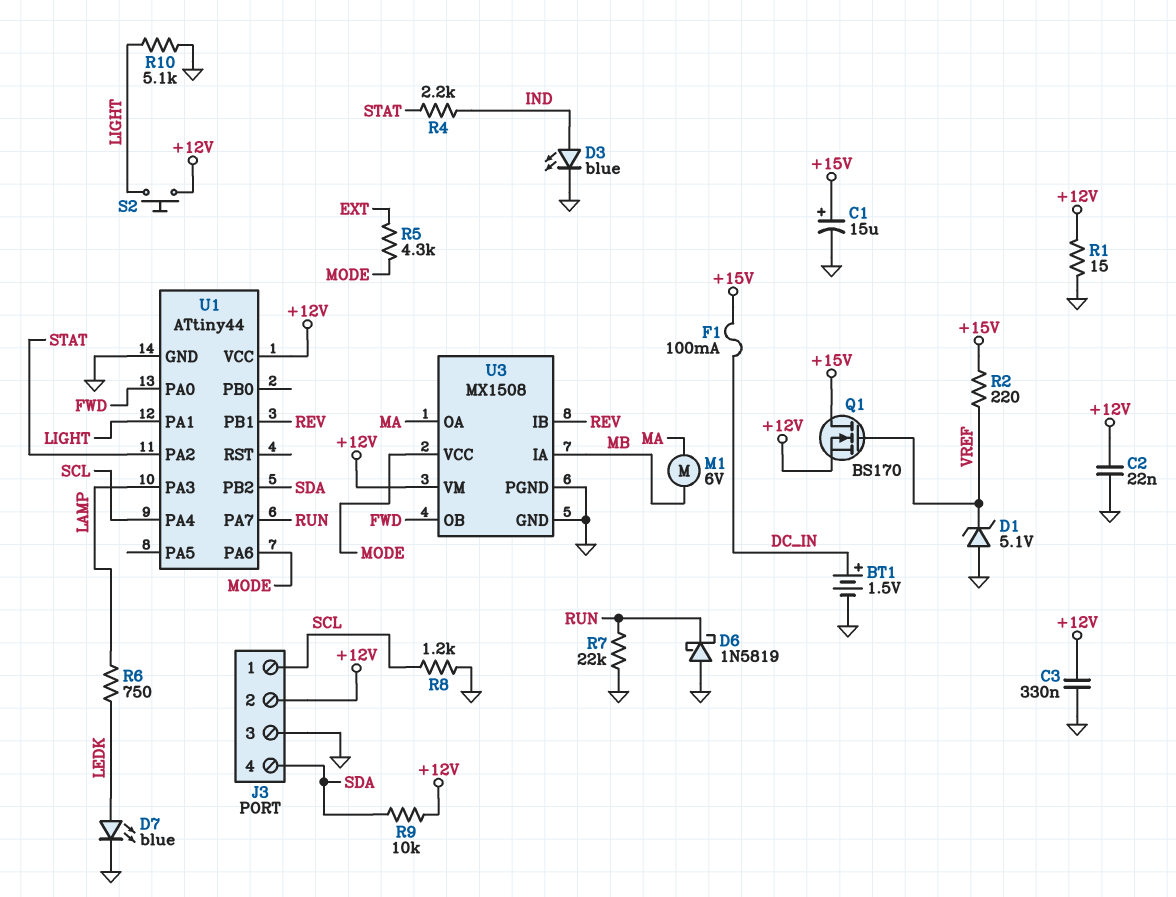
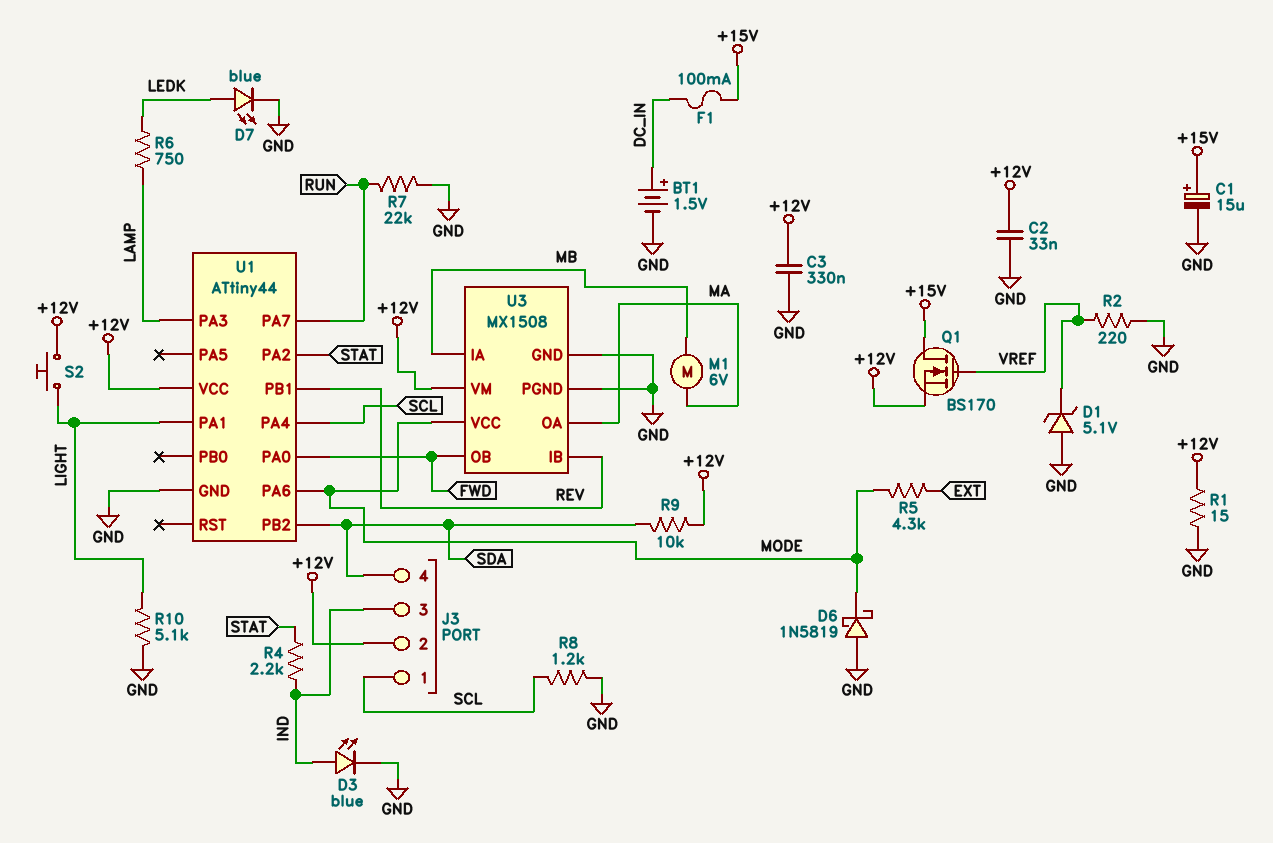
C2: 22nF (+12V, GND) -> 33nF (+12V, GND)
D6: schottky 1N5819 (A GND, K RUN) -> schottky 1N5819 (A GND, K MODE)
J3 pin 3: GND -> IND
R2: 220 (+15V, VREF) -> 220 (GND, VREF)

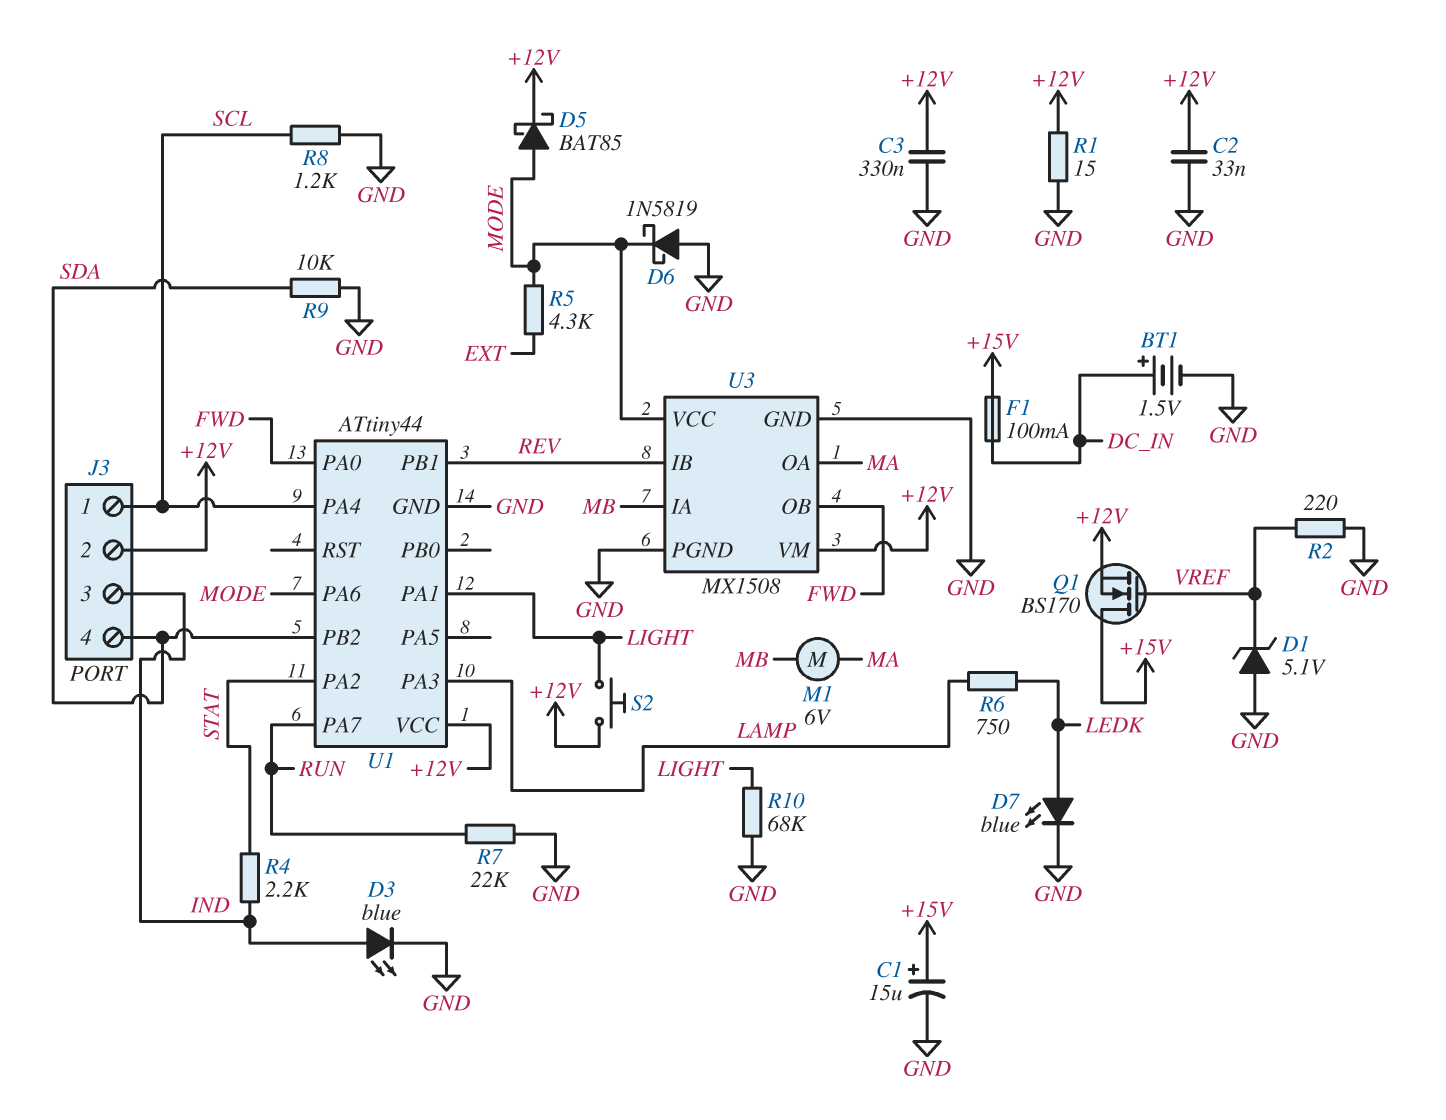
D5: none -> schottky BAT85 (A MODE, K +12V)
R9: 10k (+12V, SDA) -> 10k (GND, SDA)
R10: 5.1k (GND, LIGHT) -> 68k (GND, LIGHT)

